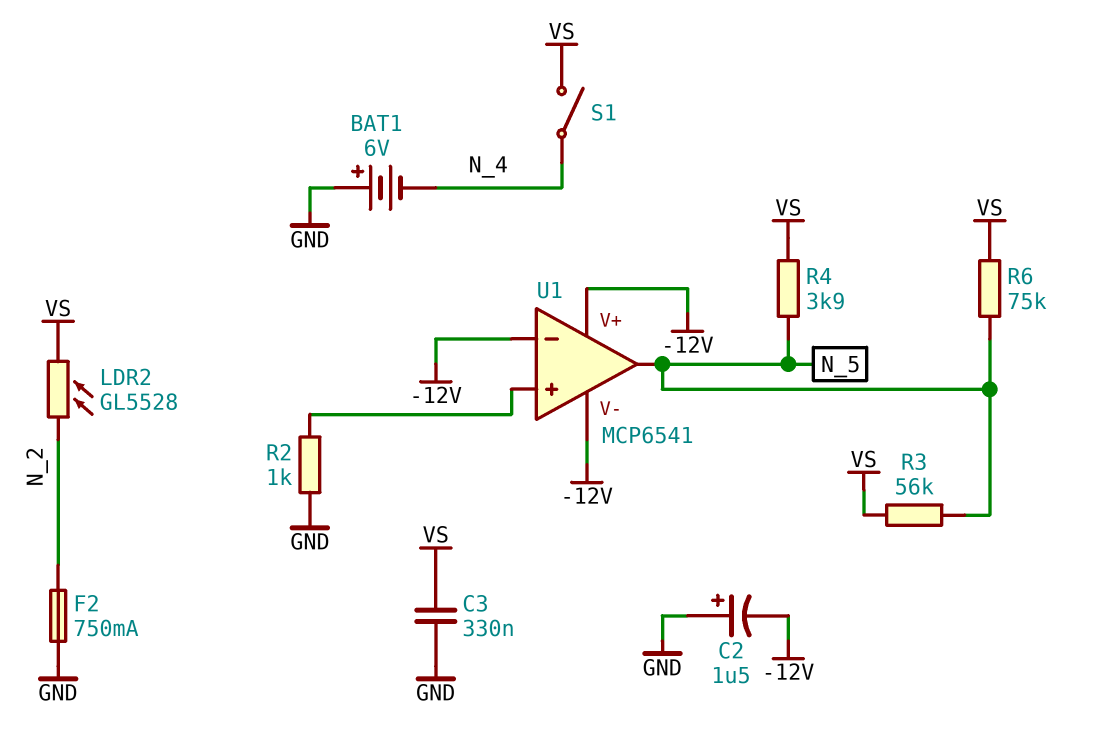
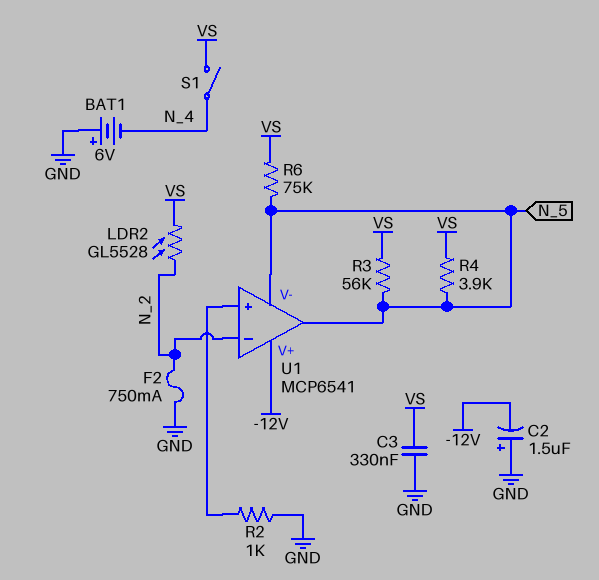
U1 pin V-: -12V -> N_5
U1 pin in-: -12V -> N_2

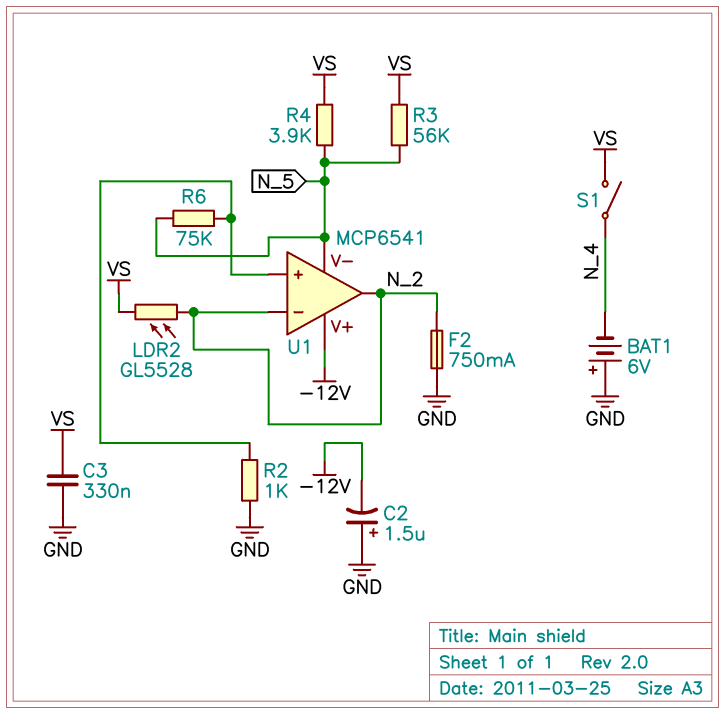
R6: 75k (N_5, VS) -> 75k (N_5, U1/in+)
U1 pin out: N_5 -> N_2

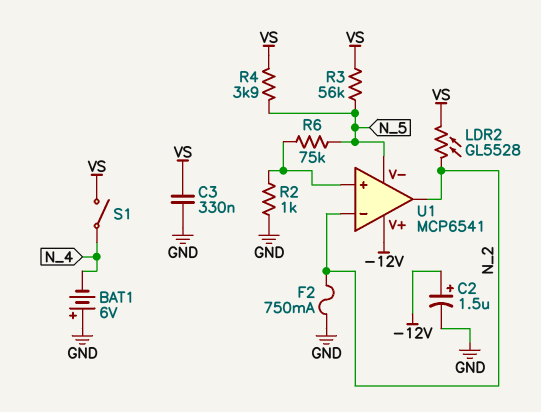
C2: 1.5uF (plus GND, minus -12V) -> 1.5uF (plus -12V, minus GND)

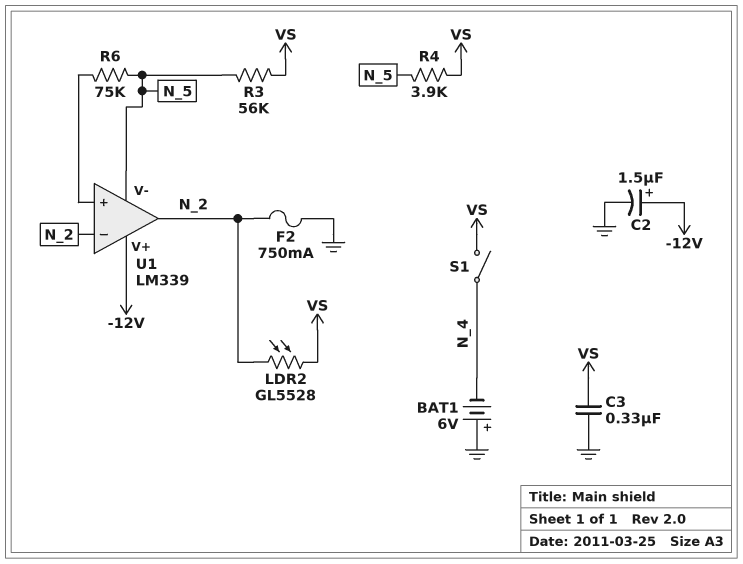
R2: 1k (GND, U1/in+) -> none
U1: MCP6541 -> LM339

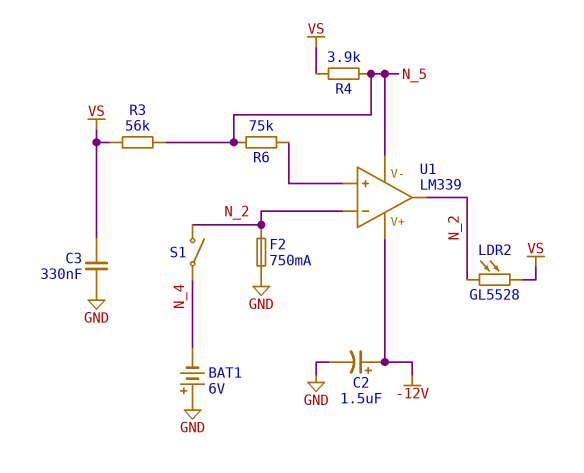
S1: switch (N_4, VS) -> switch (N_2, N_4)

